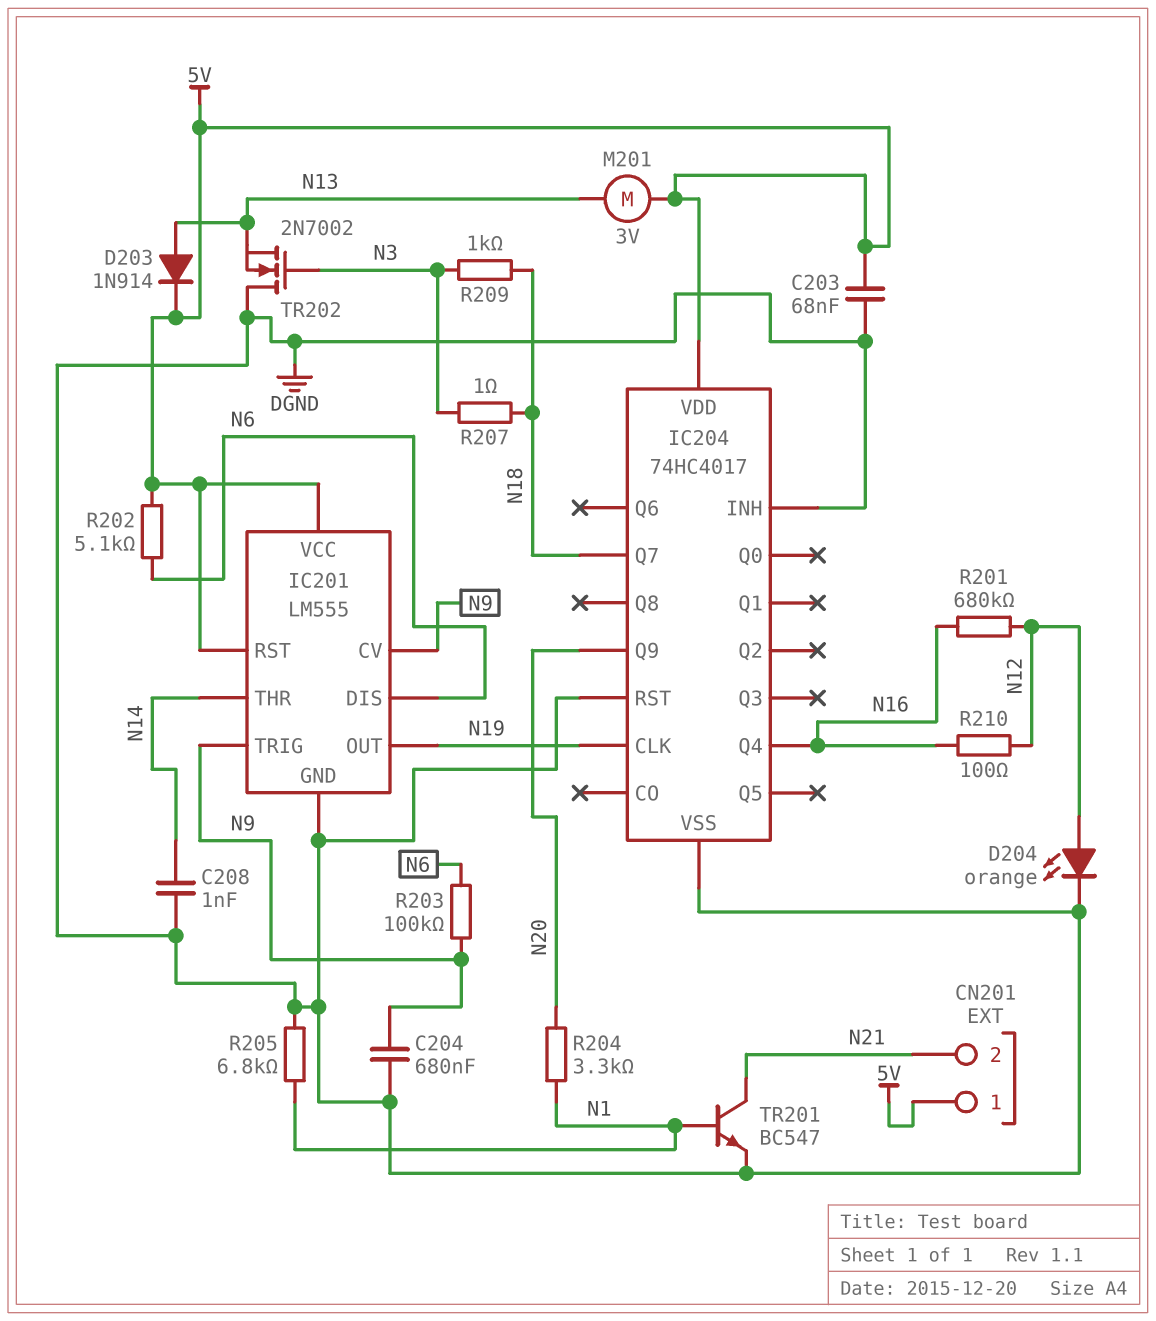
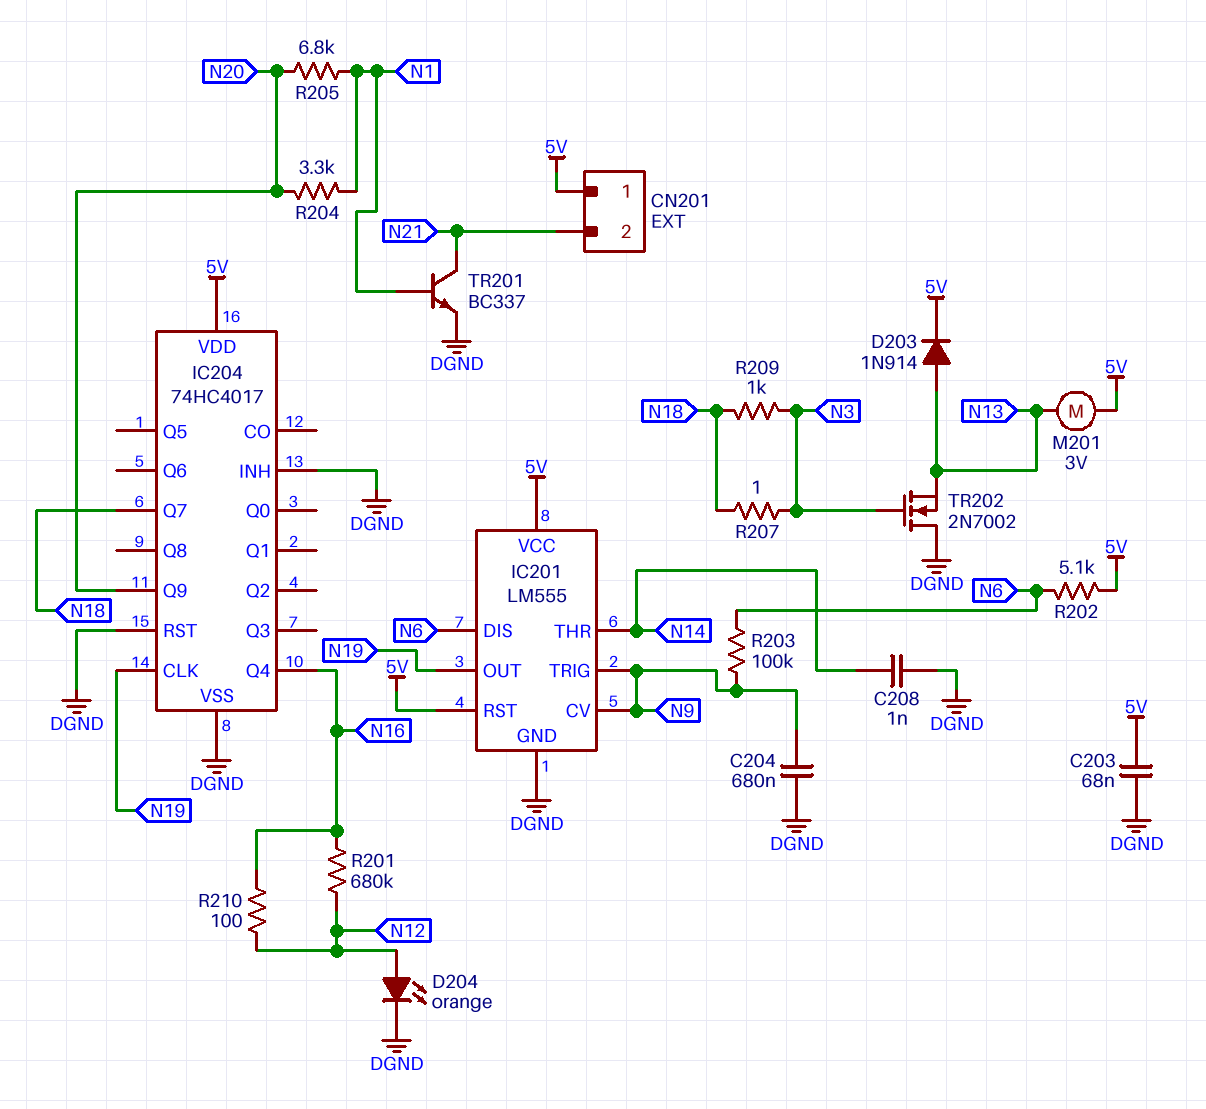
R205: 6.8k (DGND, N1) -> 6.8k (N1, N20)
TR201: NPN BC547 (B N1, C N21, E DGND) -> NPN BC337 (B N1, C N21, E DGND)

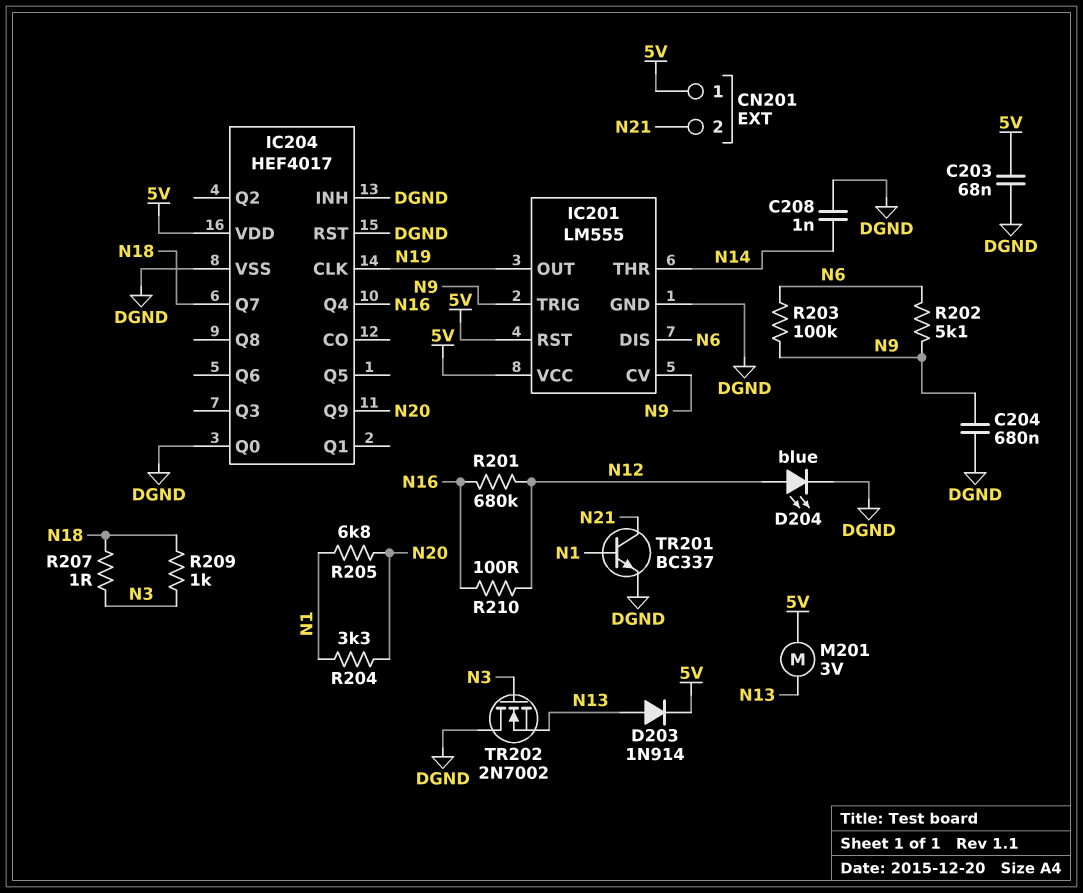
D204: LED orange (A N12, K DGND) -> LED blue (A N12, K DGND)
IC204: 74HC4017 -> HEF4017
IC204 pin Q0: none -> DGND
R202: 5.1k (5V, N6) -> 5.1k (N6, N9)

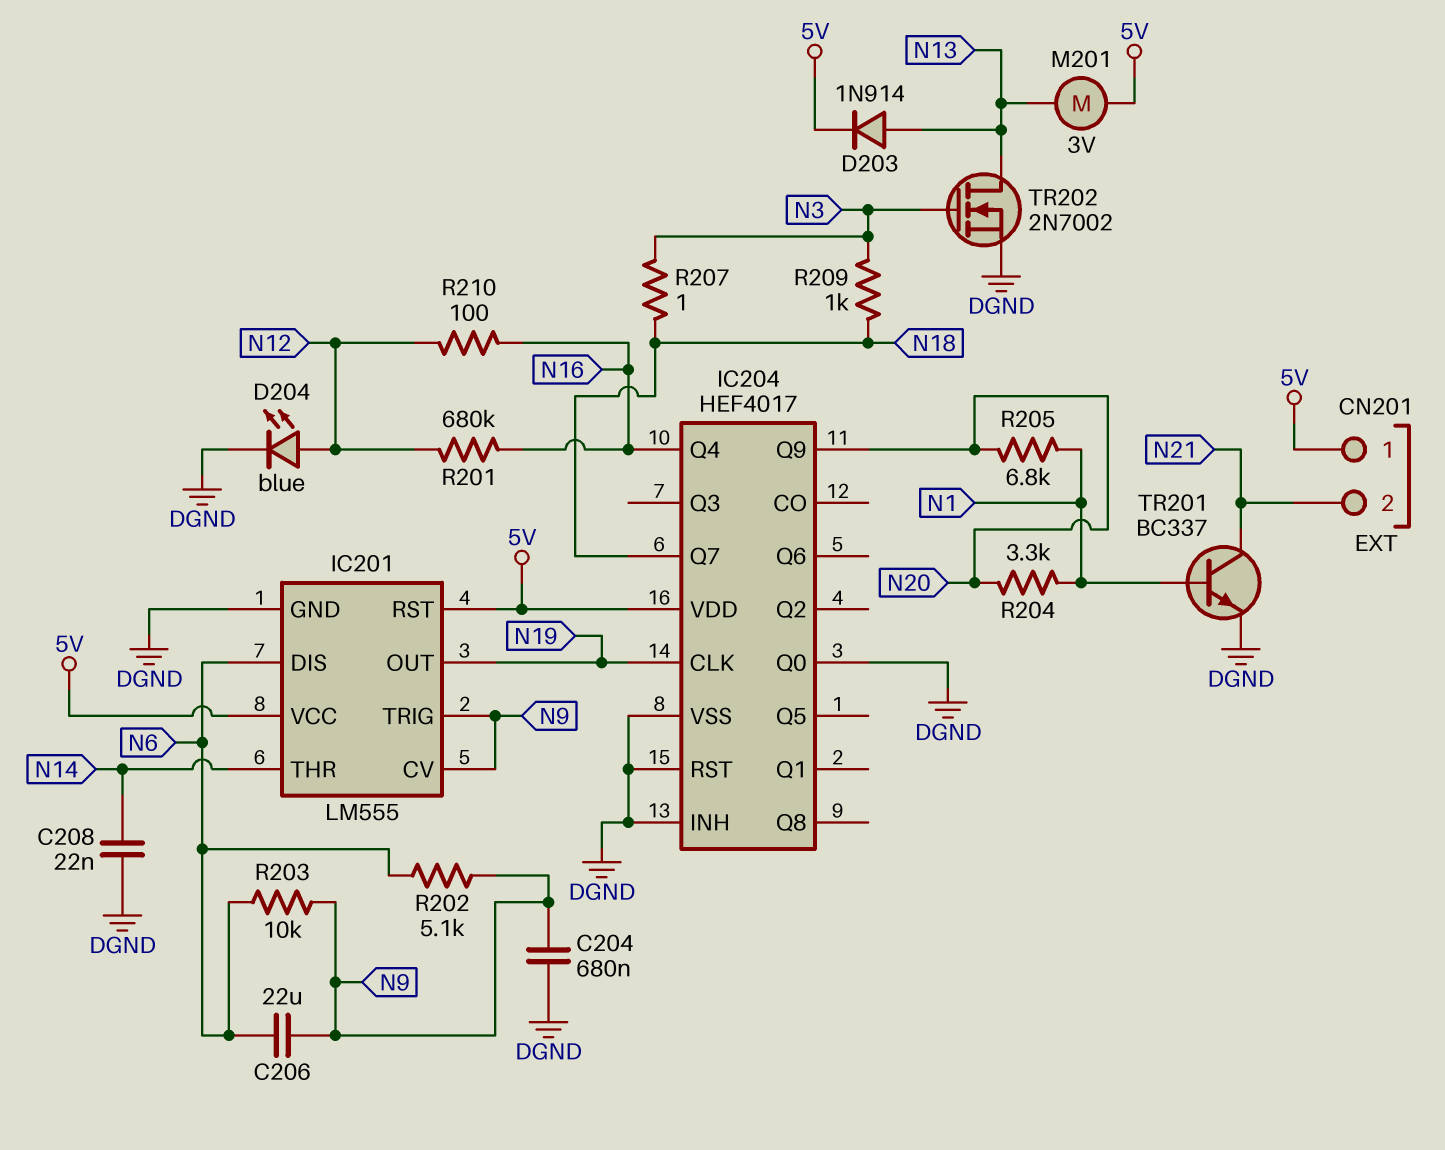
C203: 68nF (5V, DGND) -> none
C206: none -> 22uF (N6, N9)
C208: 1nF (DGND, N14) -> 22nF (DGND, N14)
R203: 100k (N6, N9) -> 10k (N6, N9)
TR202: NMOS 2N7002 (G N3, D DGND, S N13) -> NMOS 2N7002 (G N3, D N13, S DGND)

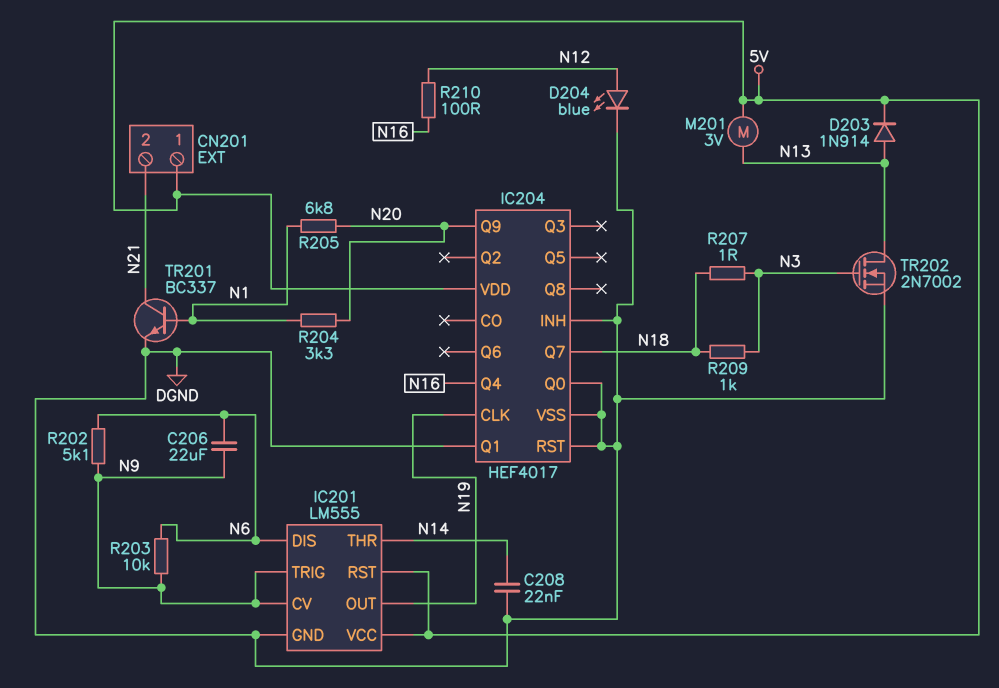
C204: 680nF (DGND, N9) -> none
IC204 pin Q1: none -> DGND
R201: 680k (N12, N16) -> none

